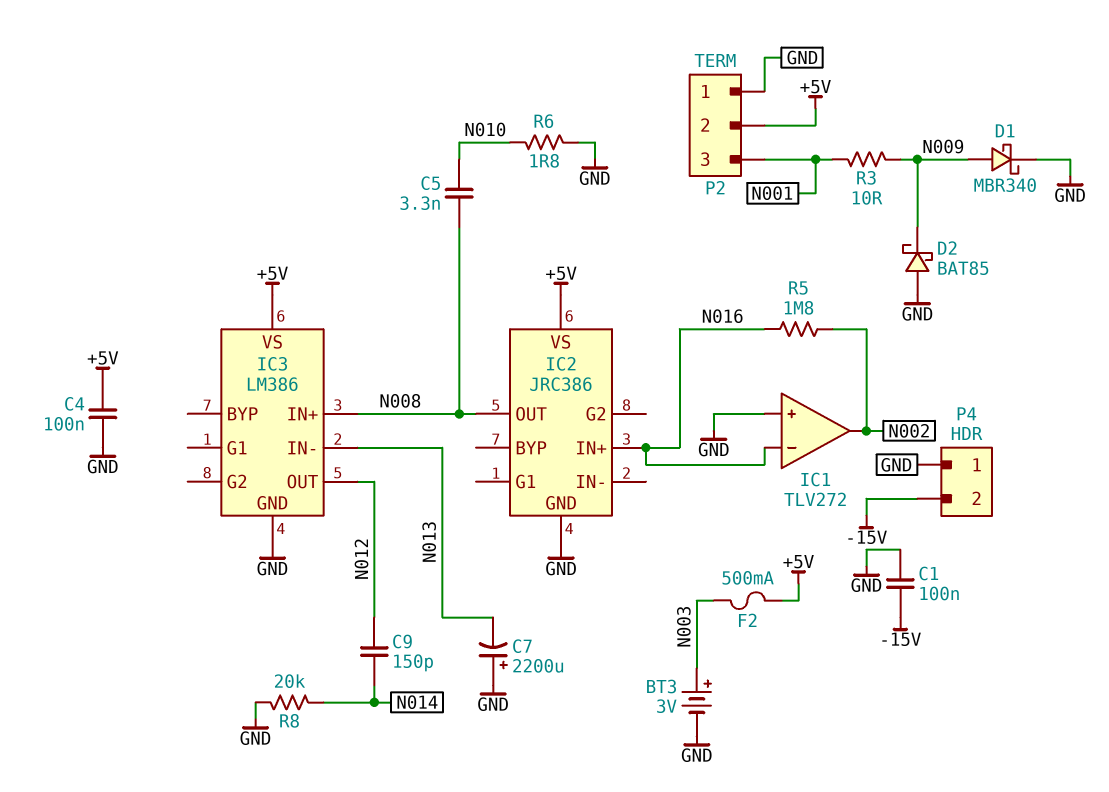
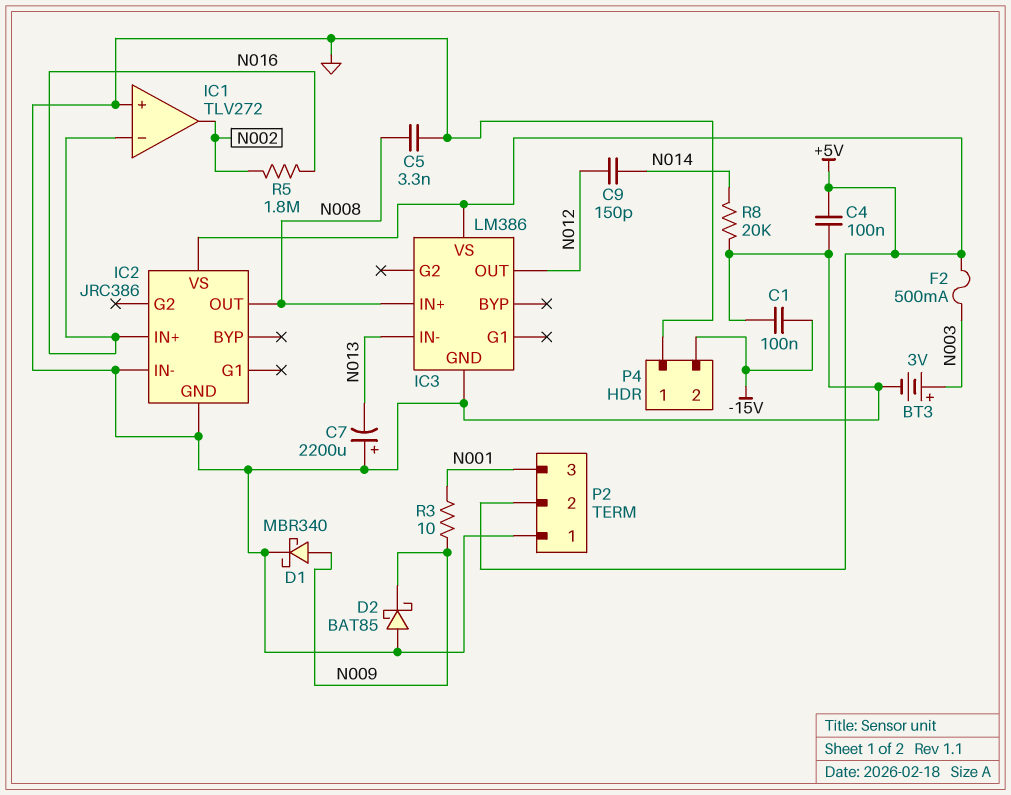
C5: 3.3nF (N008, N010) -> 3.3nF (GND, N008)
IC2 pin IN-: none -> GND
R6: 1.8 (GND, N010) -> none

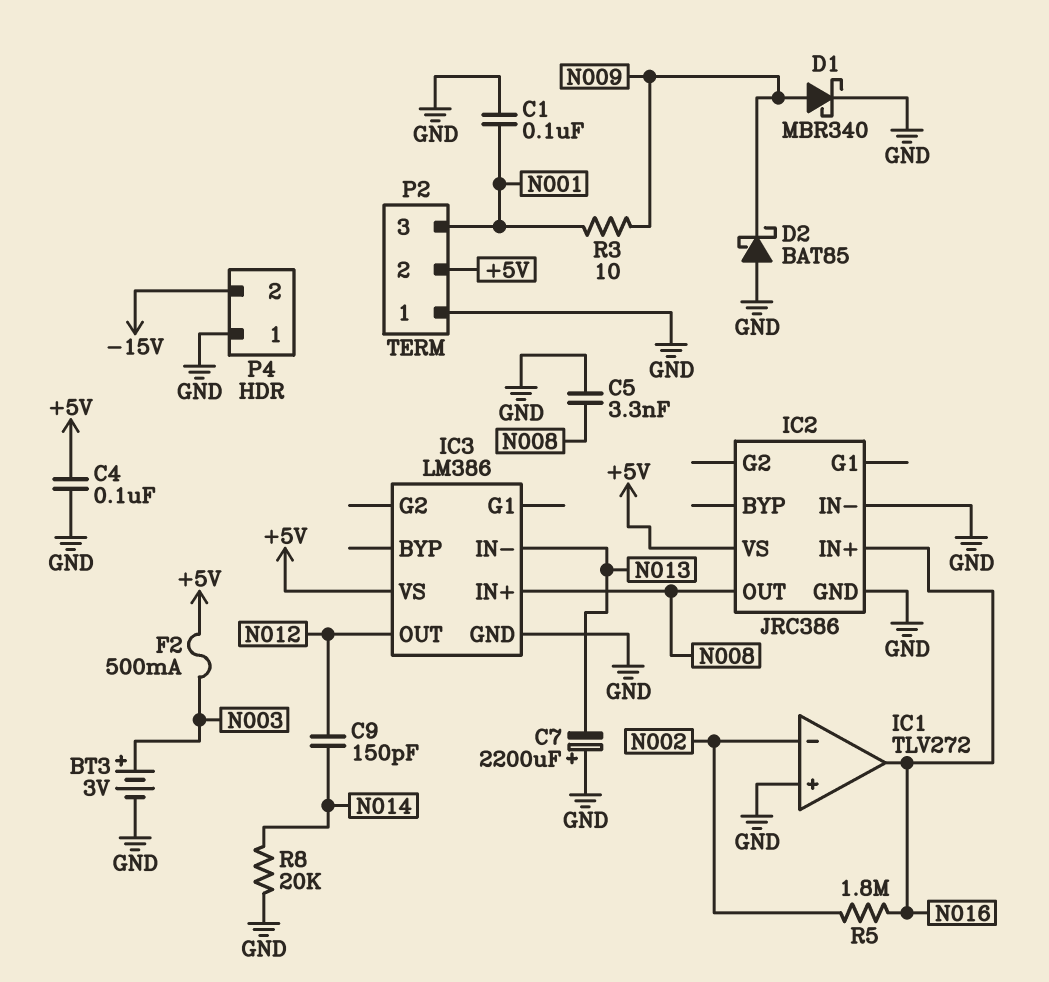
C1: 100nF (-15V, GND) -> 100nF (GND, N001)
IC1 pin in-: N016 -> N002
IC1 pin out: N002 -> N016

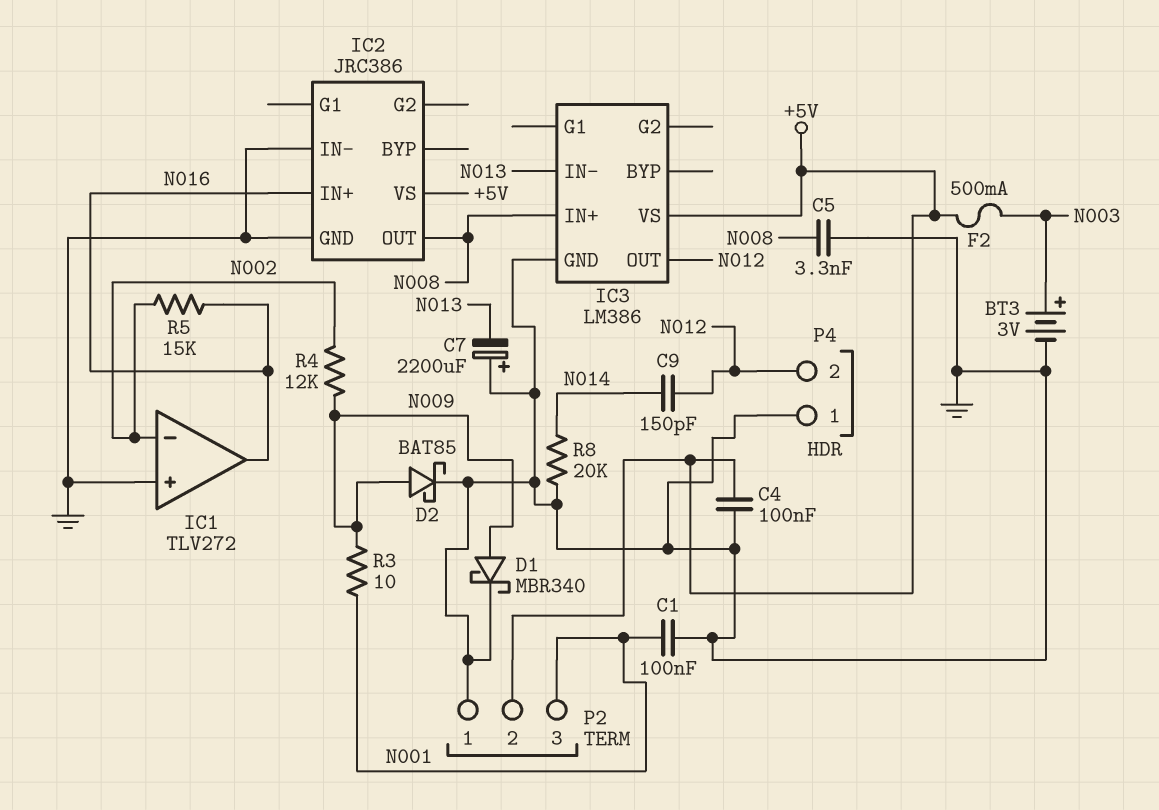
D2: schottky BAT85 (A GND, K N009) -> schottky BAT85 (A N009, K GND)
P4 pin 2: -15V -> N012
R4: none -> 12k (N002, N009)
R5: 1.8M (N002, N016) -> 15k (N002, N016)

